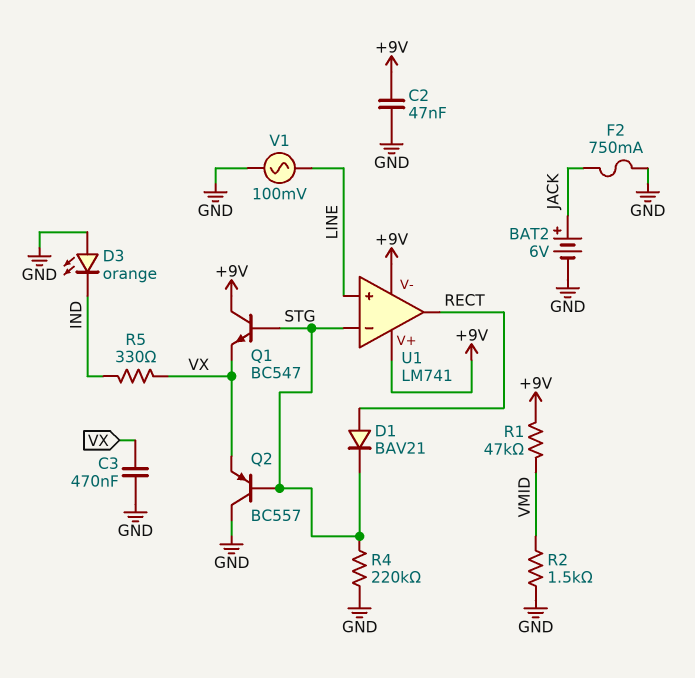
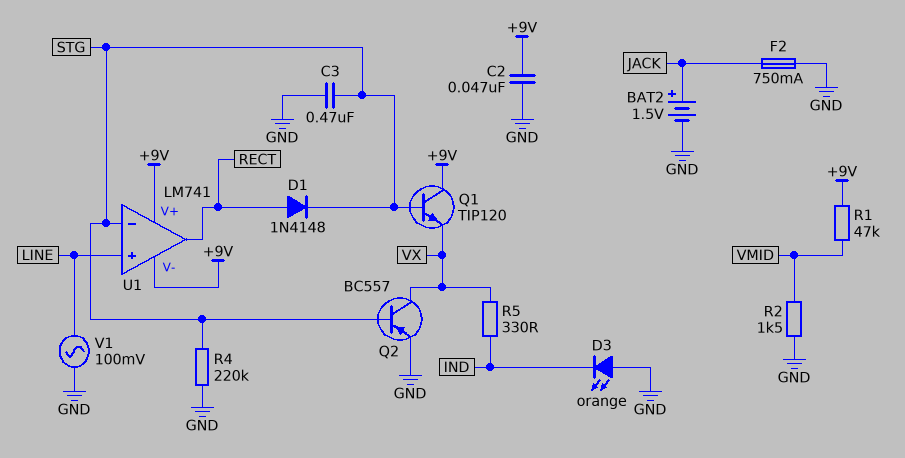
BAT2: 6V (plus JACK, minus GND) -> 1.5V (plus JACK, minus GND)
C3: 470nF (GND, VX) -> 470nF (GND, STG)
D1: diode BAV21 (A RECT, K STG) -> diode 1N4148 (A RECT, K STG)
Q1: NPN BC547 (B STG, C +9V, E VX) -> NPN TIP120 (B STG, C +9V, E VX)
Q2: PNP BC557 (B STG, C GND, E VX) -> PNP BC557 (B STG, C VX, E GND)

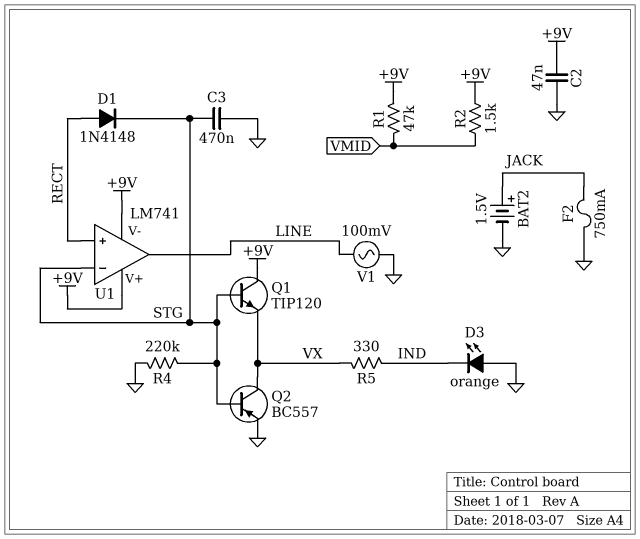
R2: 1.5k (GND, VMID) -> 1.5k (+9V, VMID)
U1 pin in+: LINE -> RECT
U1 pin out: RECT -> LINE

